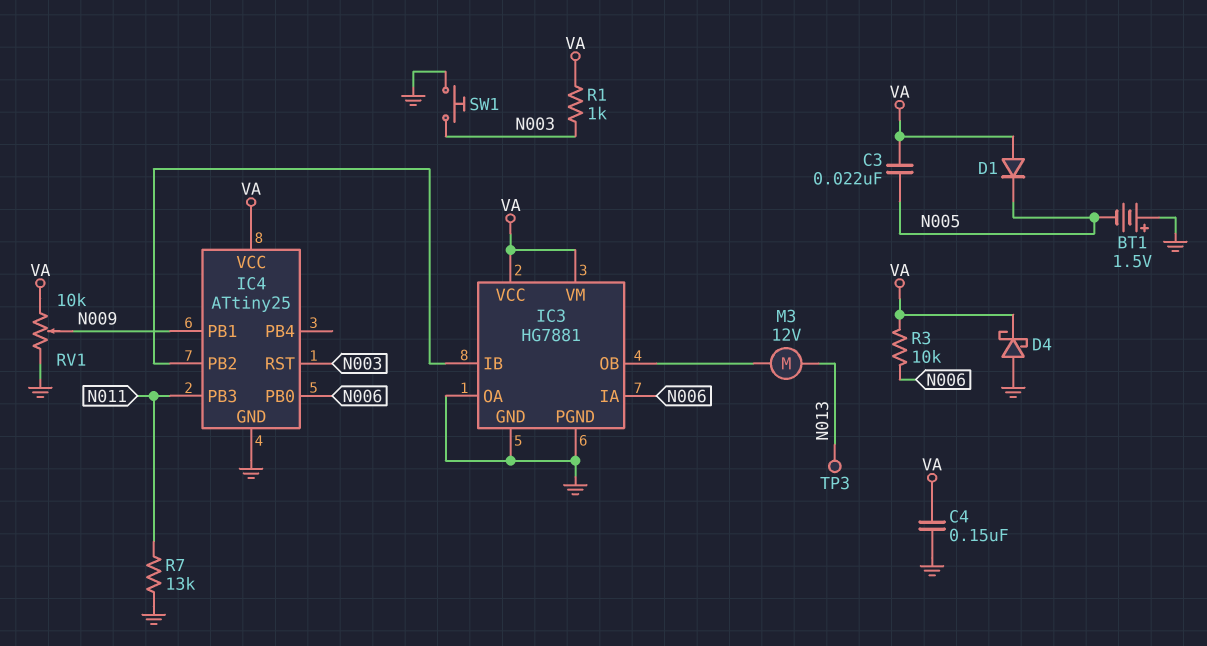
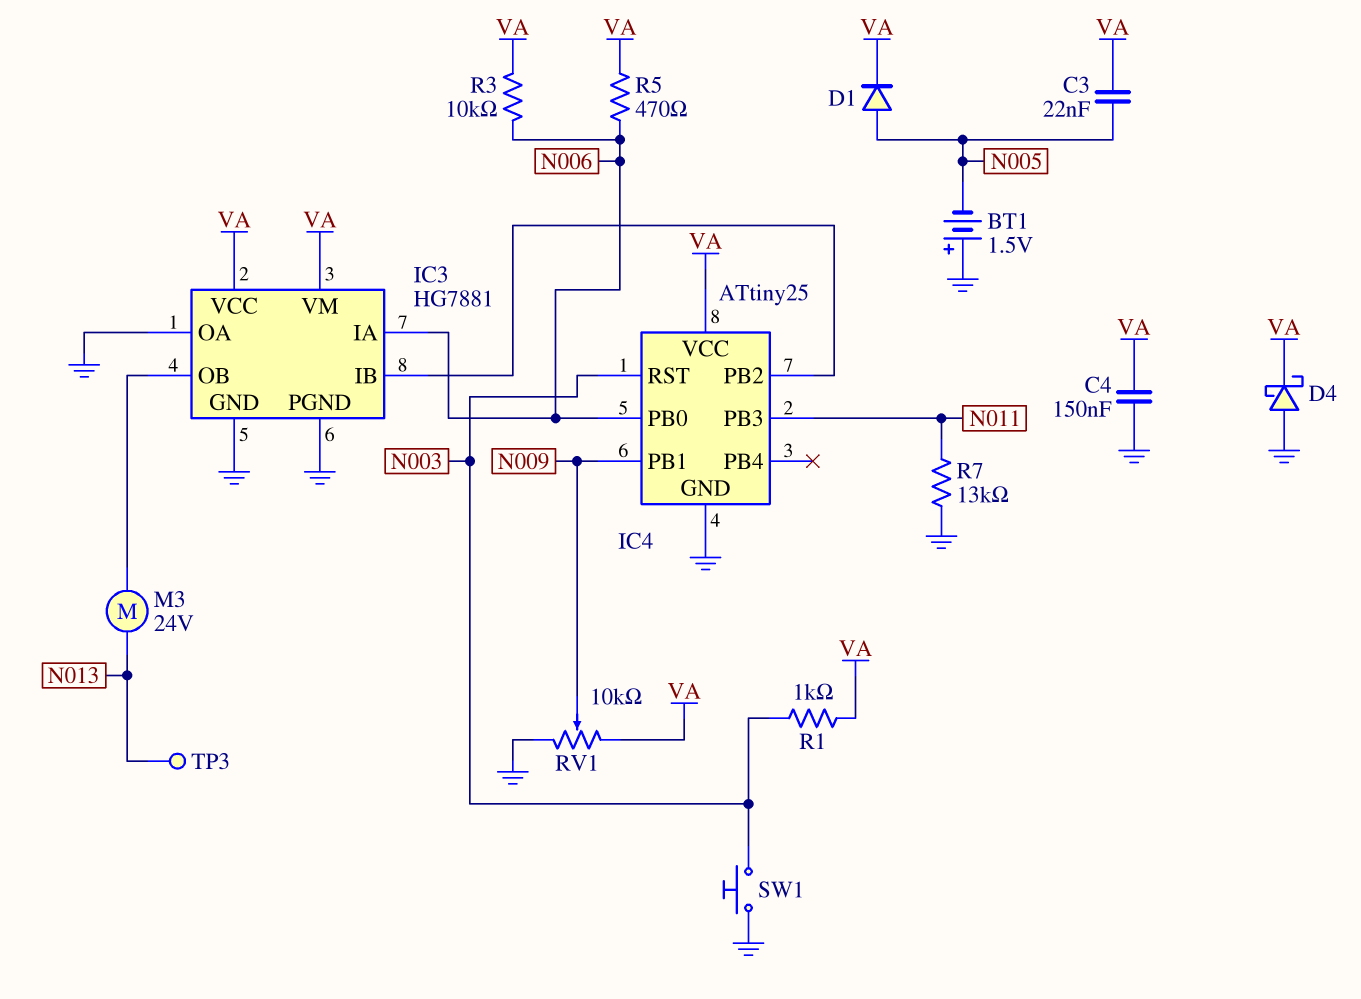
D1: diode (A VA, K N005) -> diode (A N005, K VA)
M3: motor 12V (IC3/OB, N013) -> motor 24V (IC3/OB, N013)
R5: none -> 470 (N006, VA)

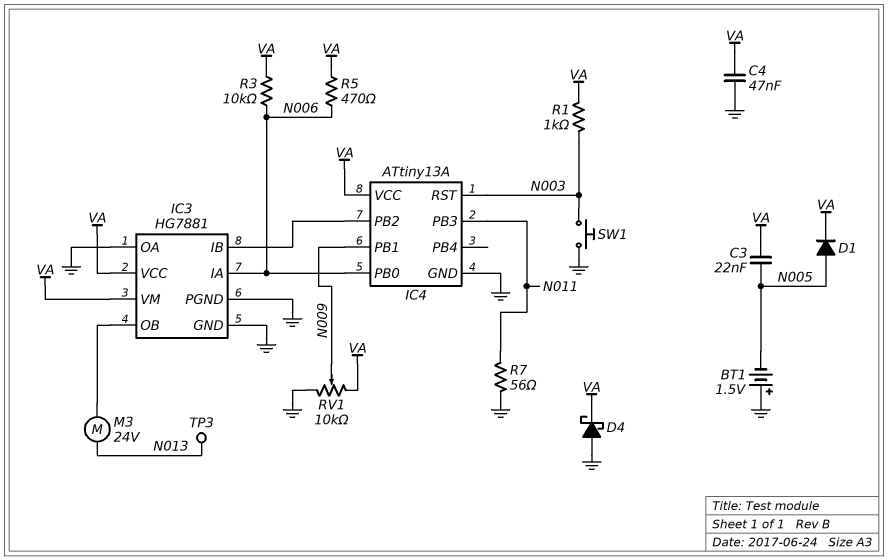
C4: 150nF (GND, VA) -> 47nF (GND, VA)
IC4: ATtiny25 -> ATtiny13A
R7: 13k (GND, N011) -> 56 (GND, N011)

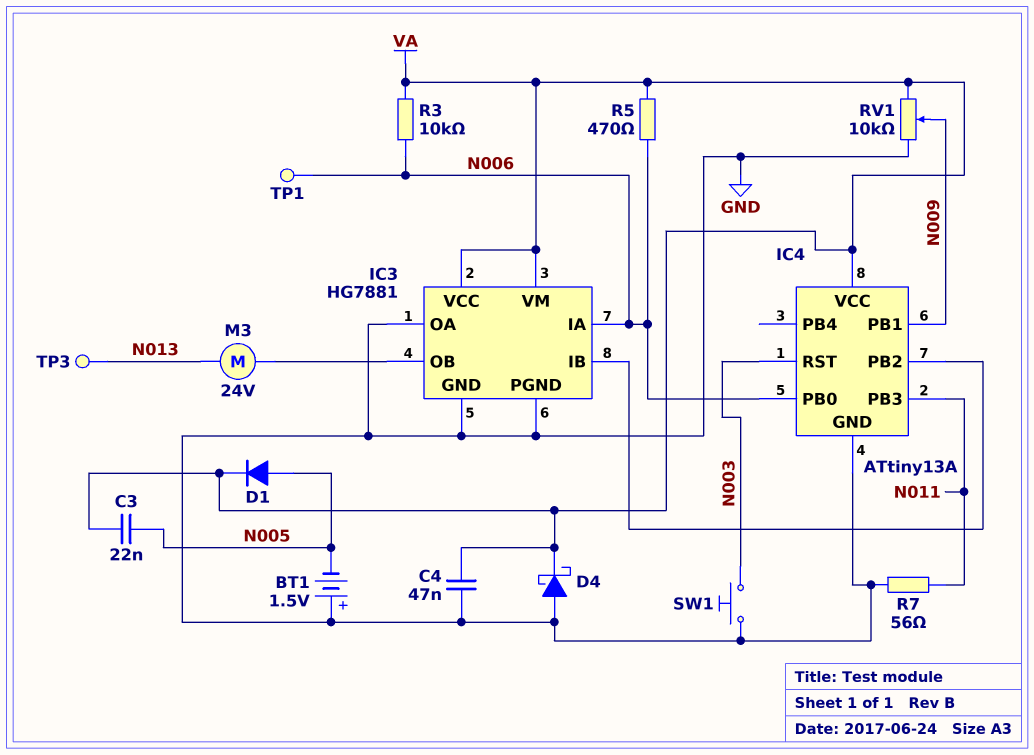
R1: 1k (N003, VA) -> none
TP1: none -> test point (N006)

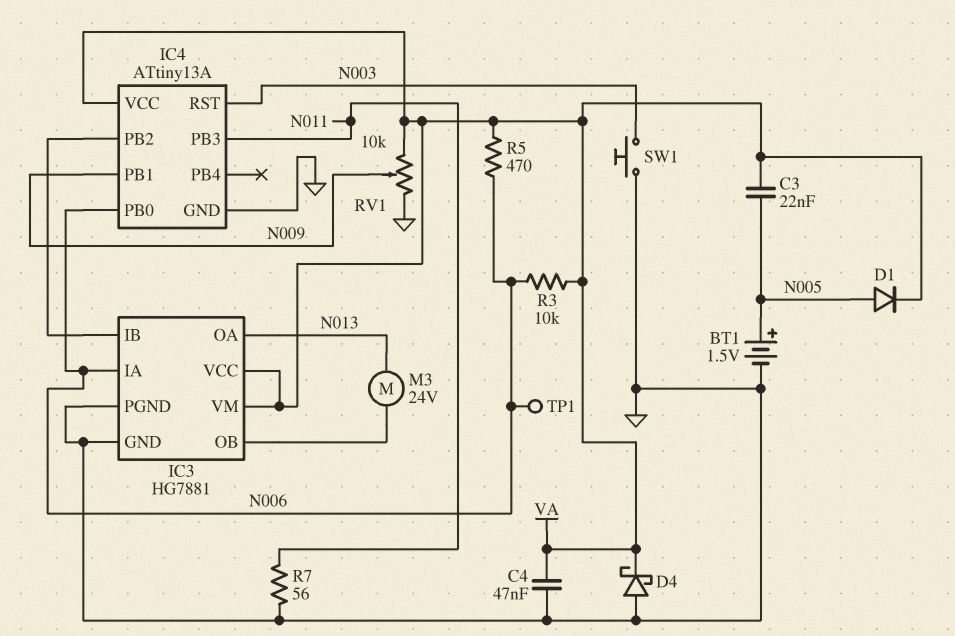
BT1: 1.5V (plus GND, minus N005) -> 1.5V (plus N005, minus GND)
IC3 pin OA: GND -> N013
TP3: test point (N013) -> none

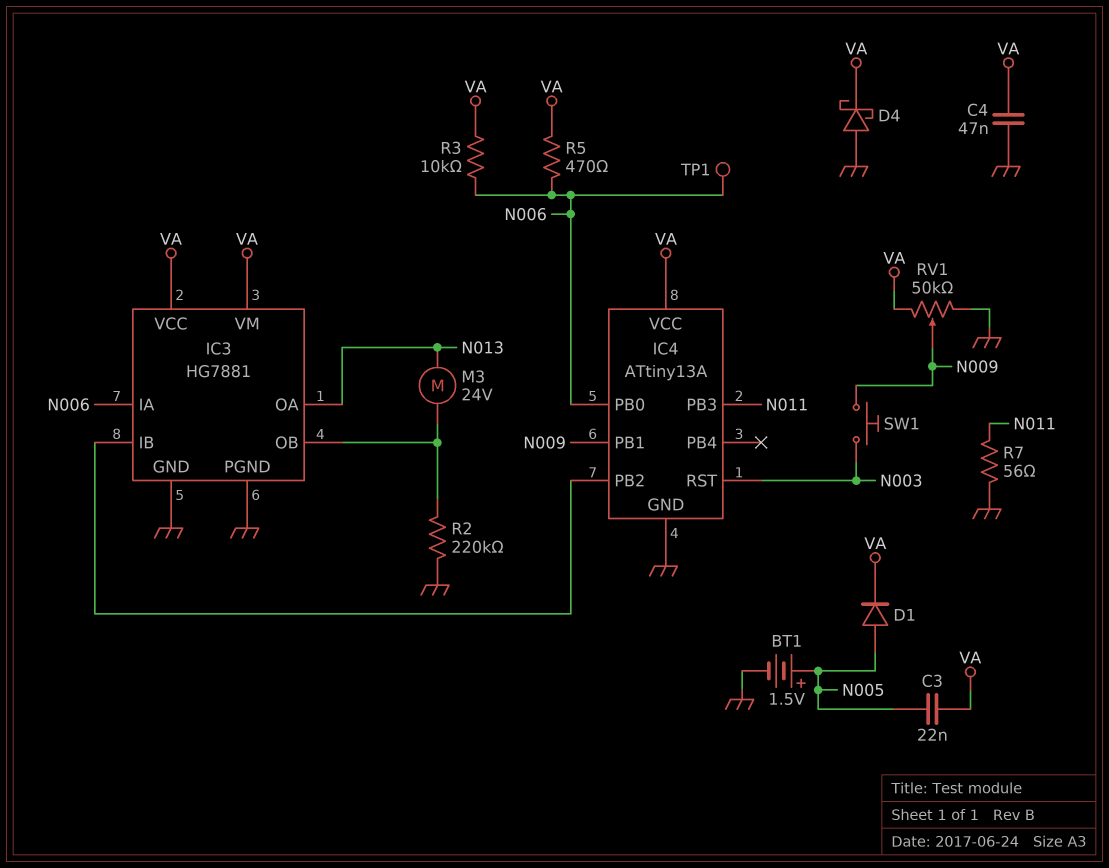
R2: none -> 220k (GND, IC3/OB)
RV1: 10k (GND, VA, wiper N009) -> 50k (GND, VA, wiper N009)
SW1: button (GND, N003) -> button (N003, N009)

